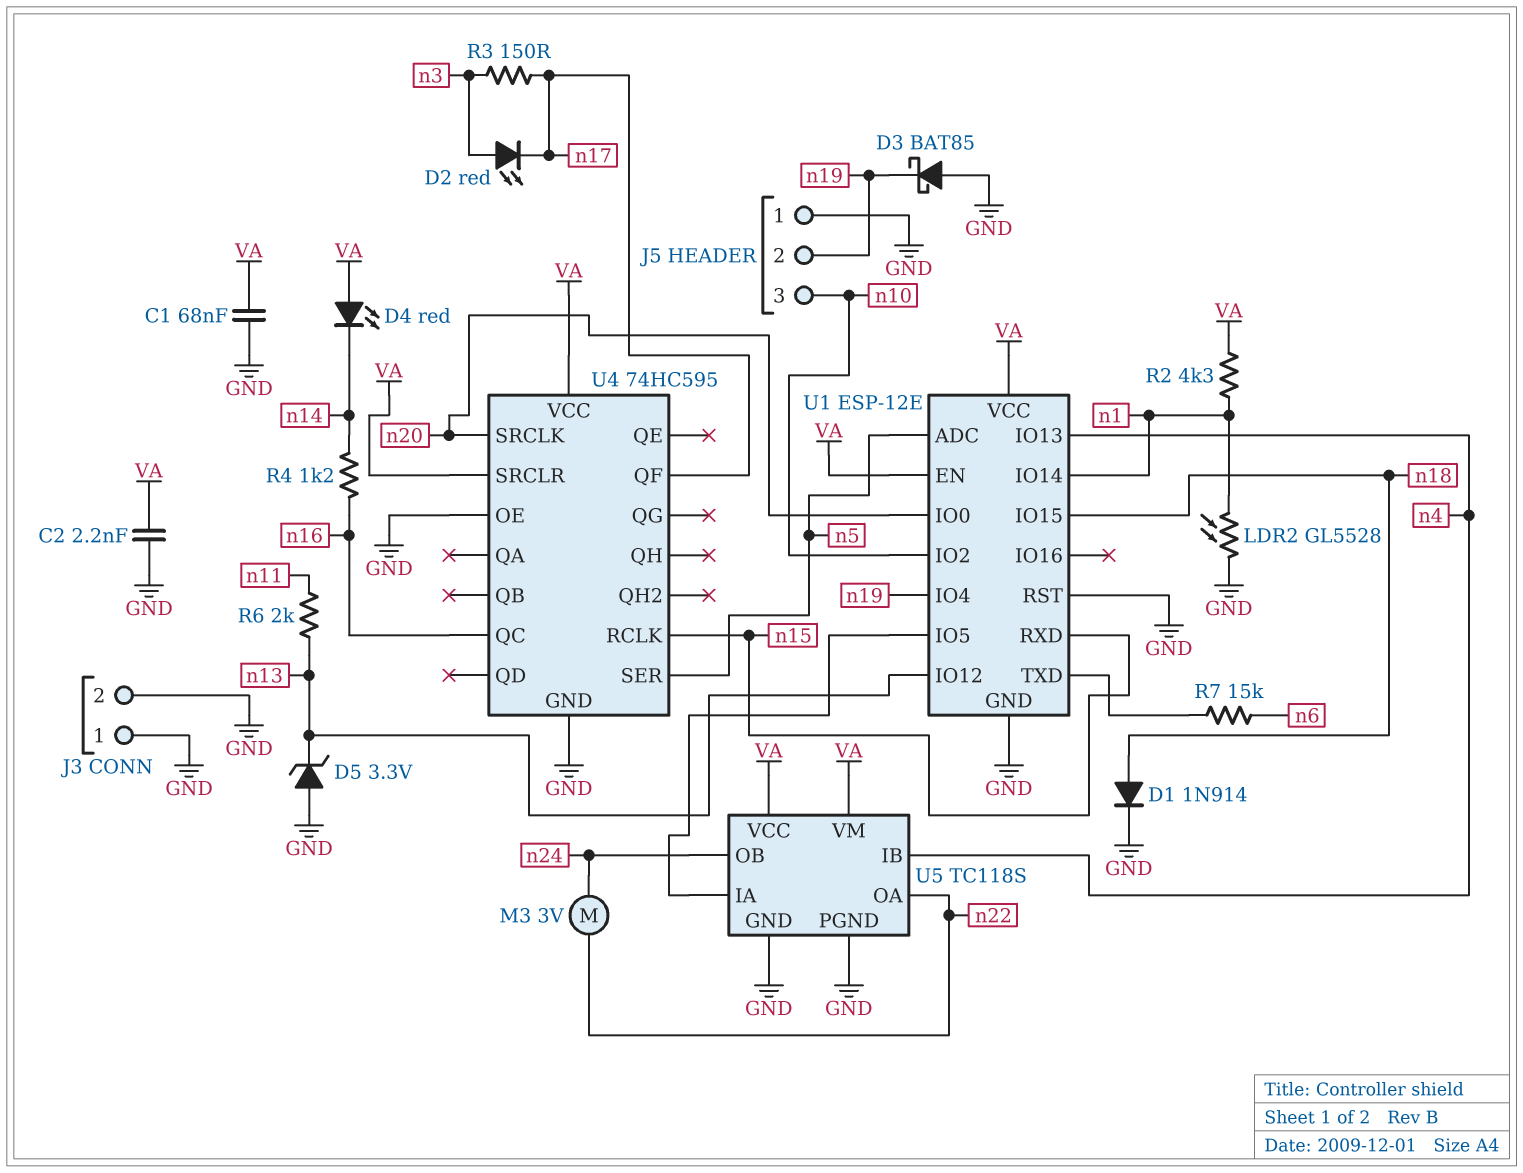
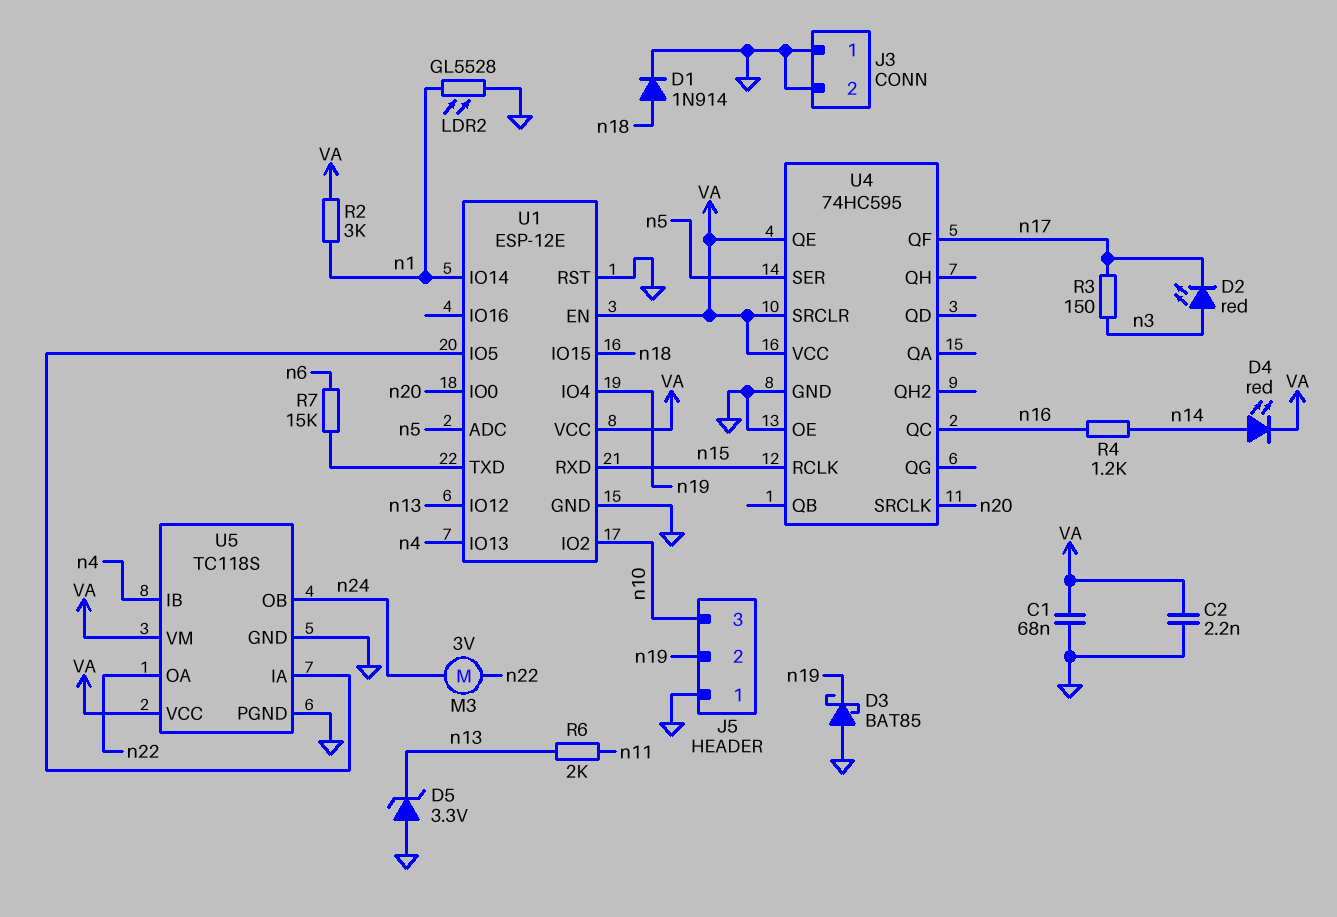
D4: LED red (A VA, K n14) -> LED red (A n14, K VA)
R2: 4.3k (VA, n1) -> 3k (VA, n1)
U4 pin QE: none -> VA

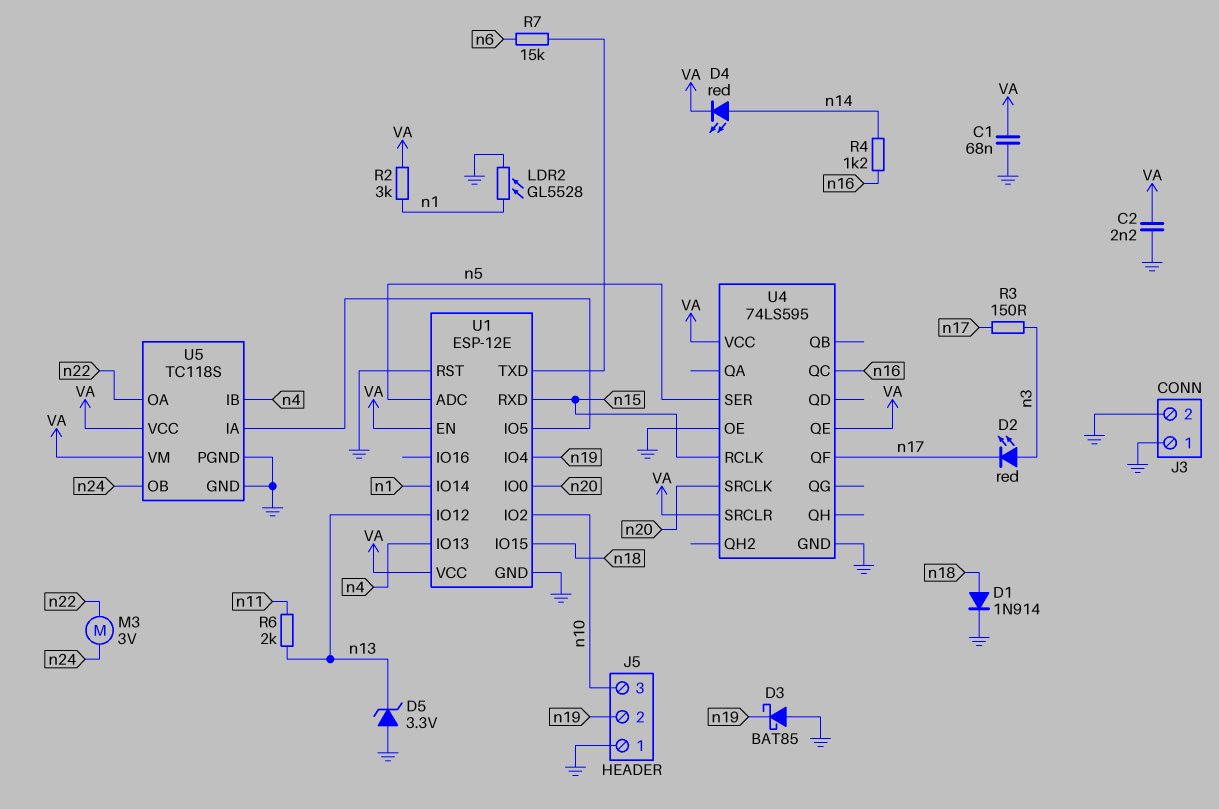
U4: 74HC595 -> 74LS595

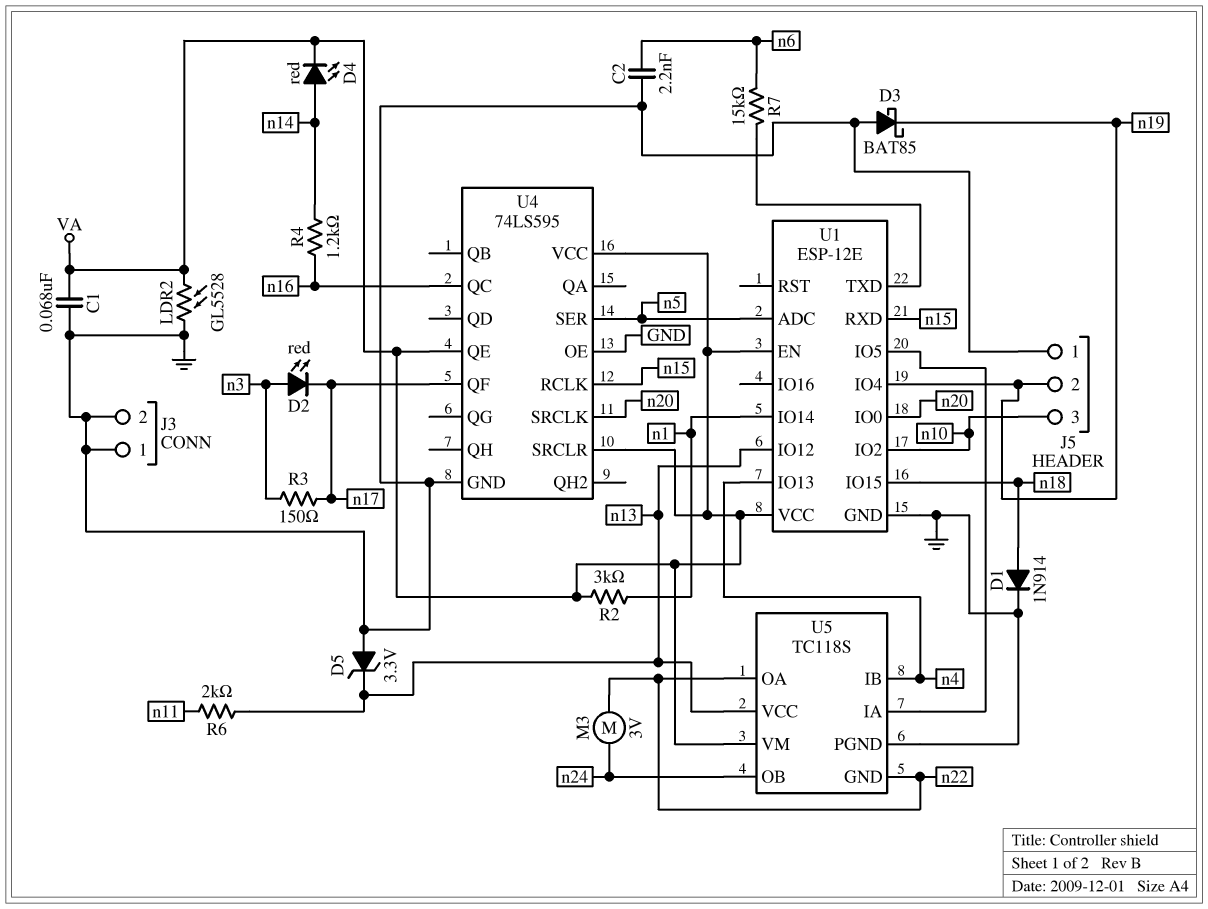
C2: 2.2nF (GND, VA) -> 2.2nF (GND, n6)
LDR2: GL5528 (GND, n1) -> GL5528 (GND, VA)
U1 pin RST: GND -> none
U5 pin GND: GND -> n22
U5 pin VCC: VA -> n13

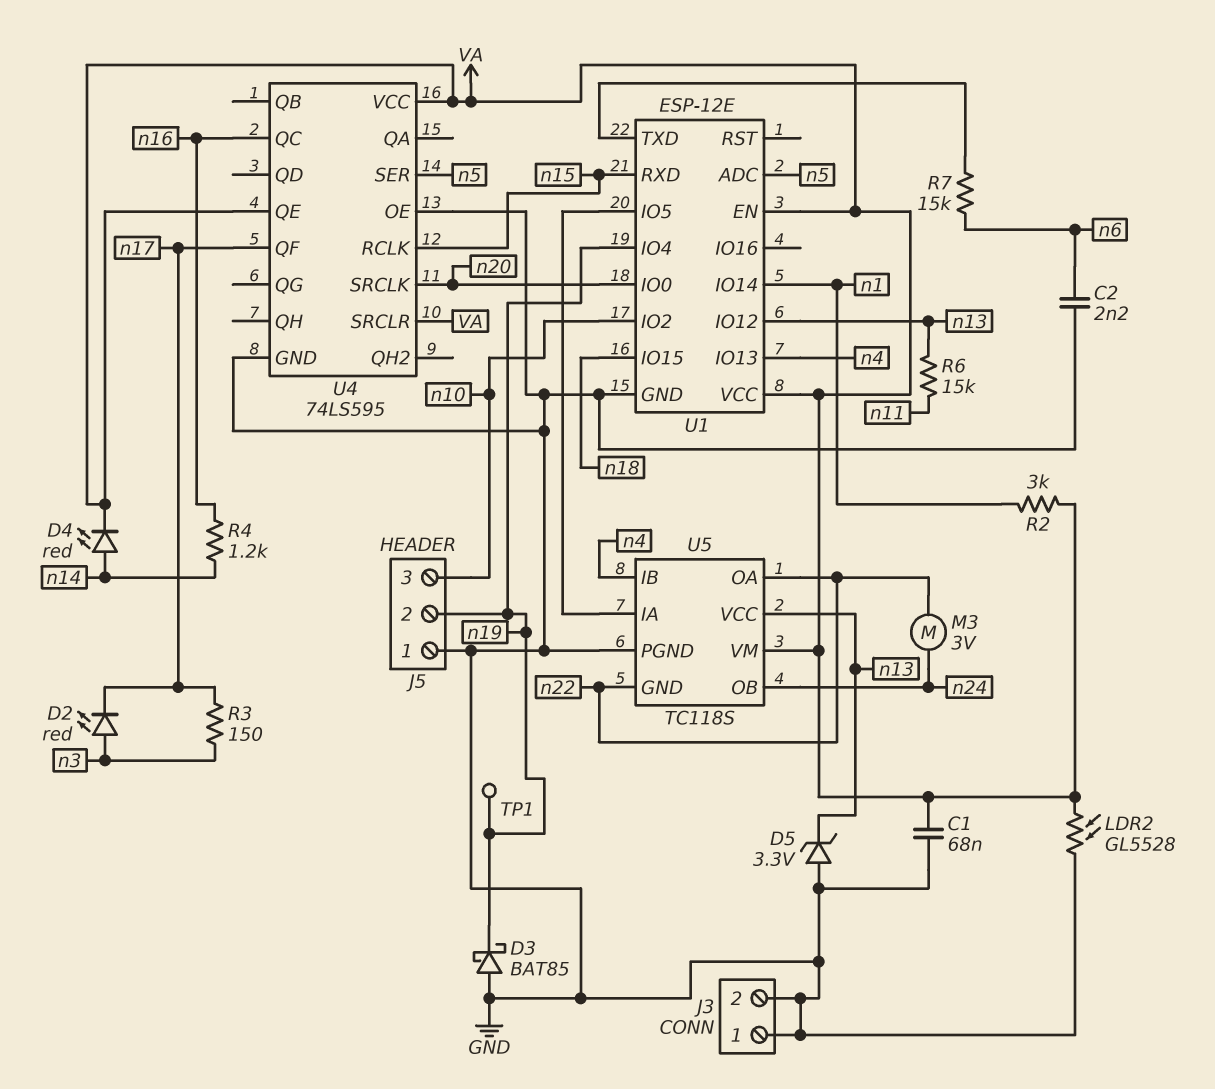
D1: diode 1N914 (A n18, K GND) -> none
R6: 2k (n11, n13) -> 15k (n11, n13)
TP1: none -> test point (n19)

